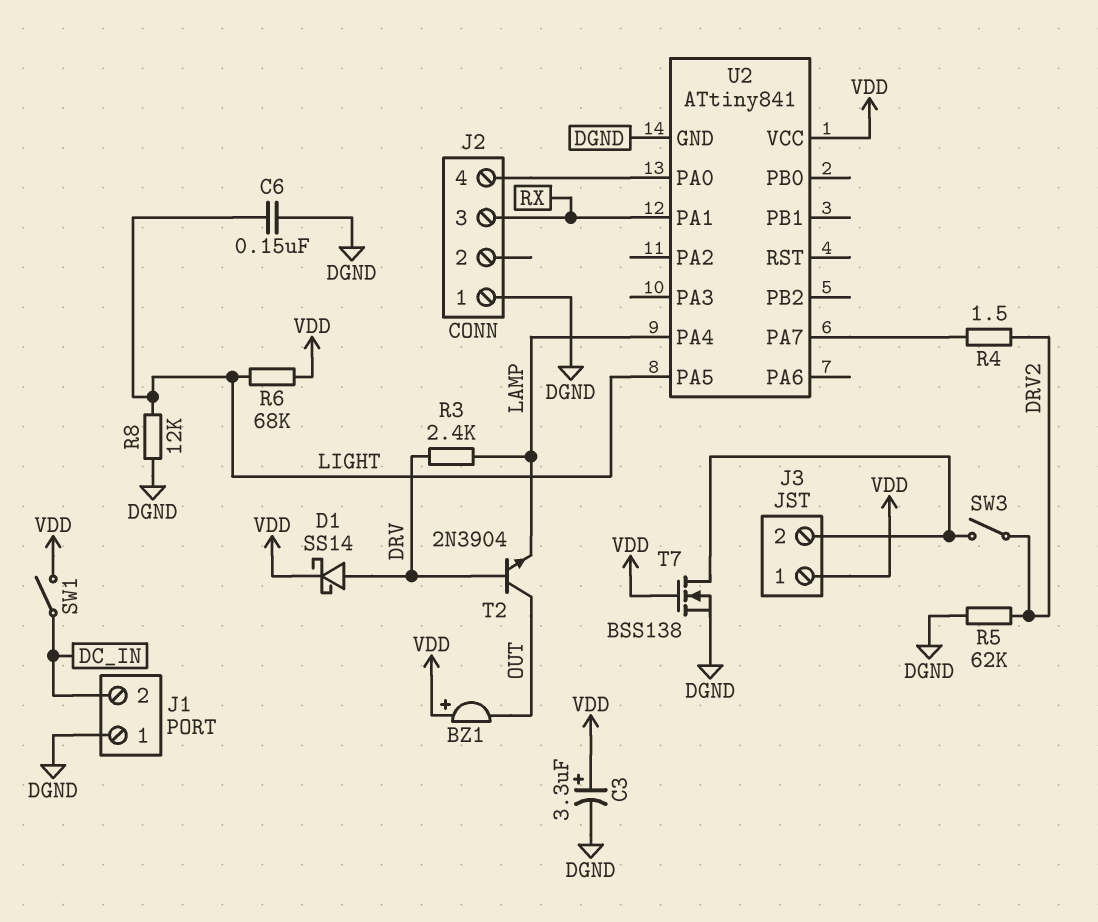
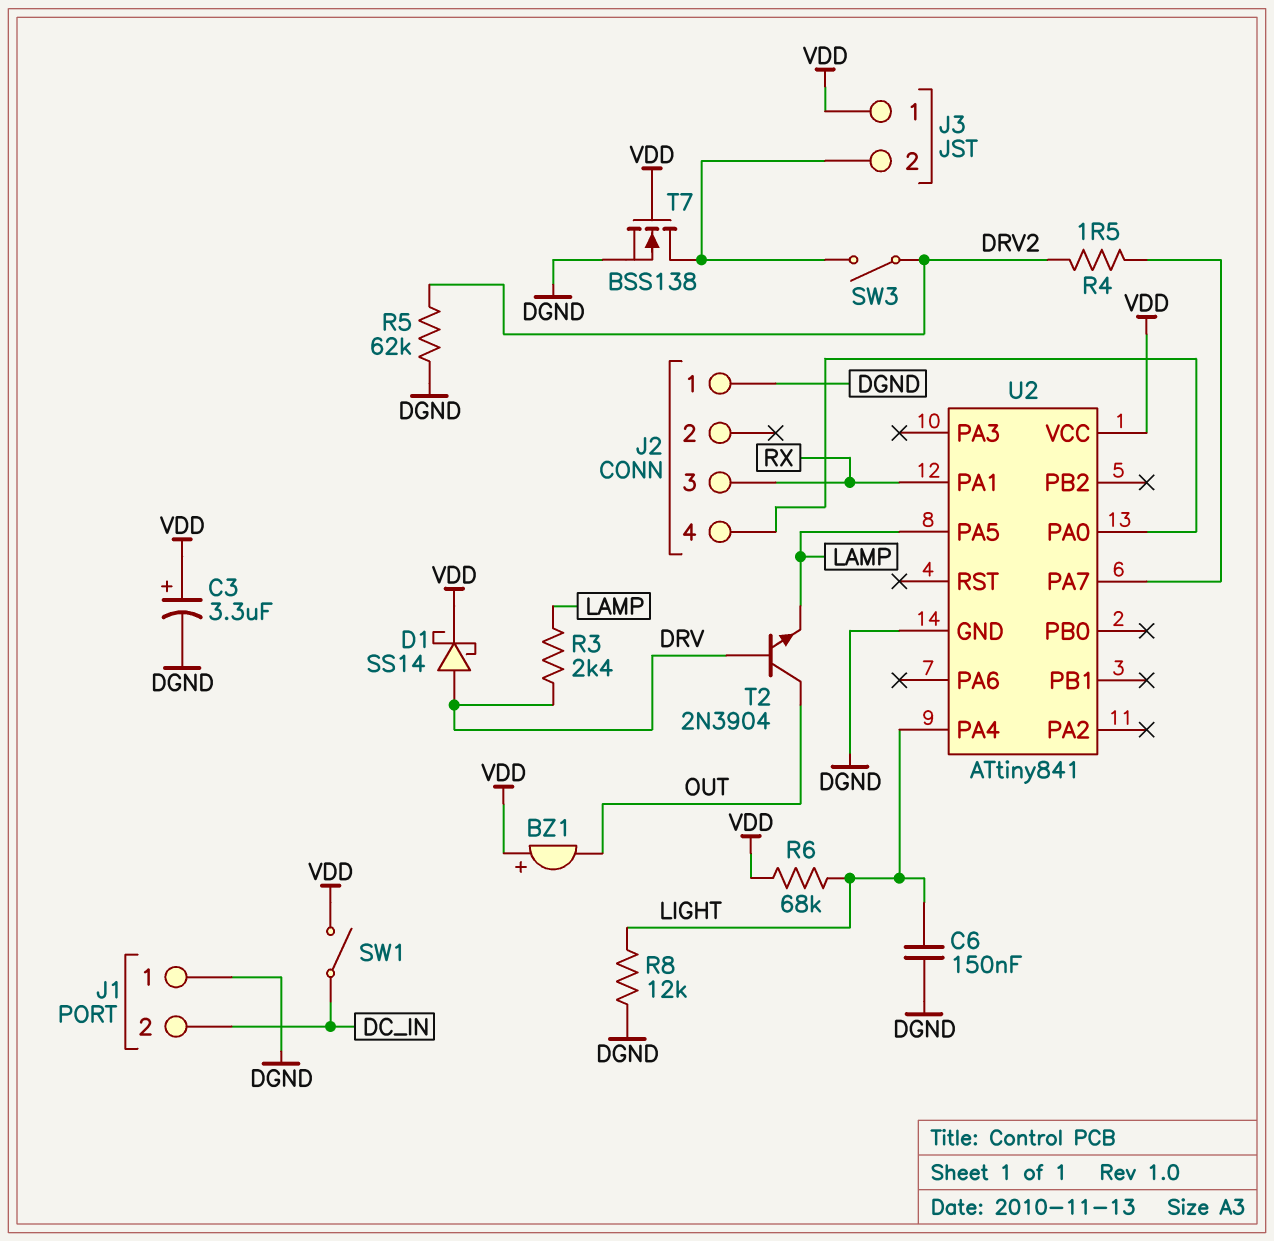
U2 pin PA4: LAMP -> LIGHT
U2 pin PA5: LIGHT -> LAMP

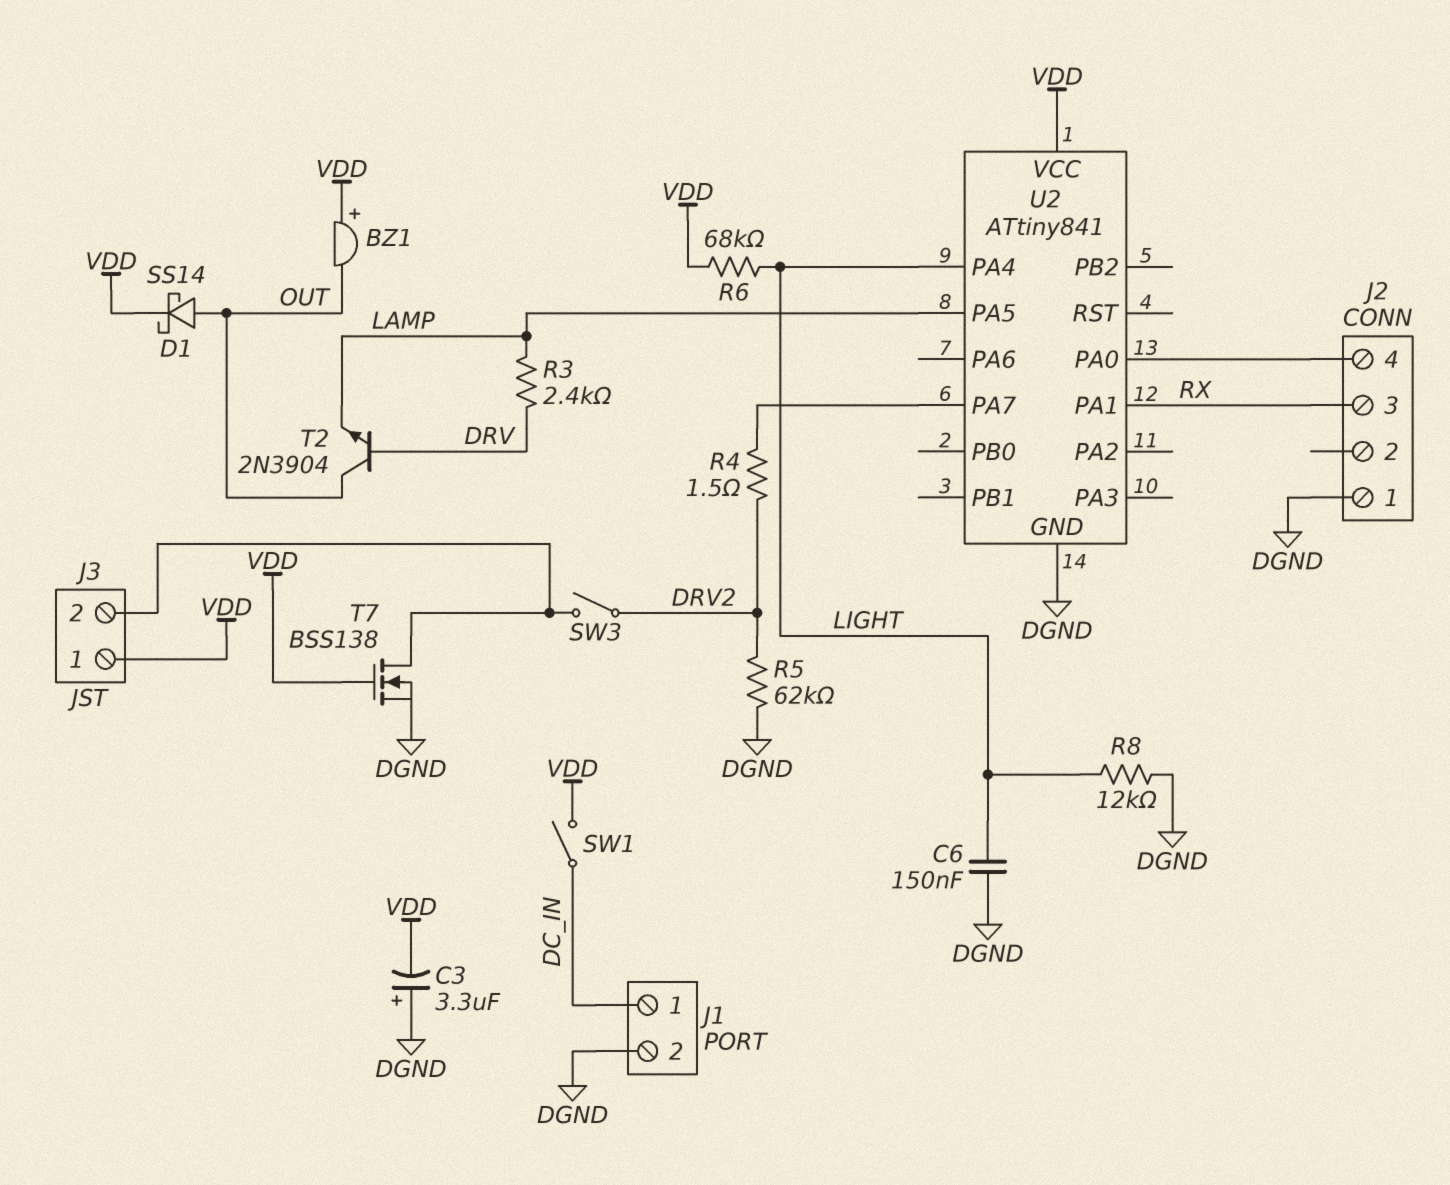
C3: 3.3uF (plus VDD, minus DGND) -> 3.3uF (plus DGND, minus VDD)
D1: schottky SS14 (A DRV, K VDD) -> schottky SS14 (A OUT, K VDD)
J1 pin 1: DGND -> DC_IN
J1 pin 2: DC_IN -> DGND

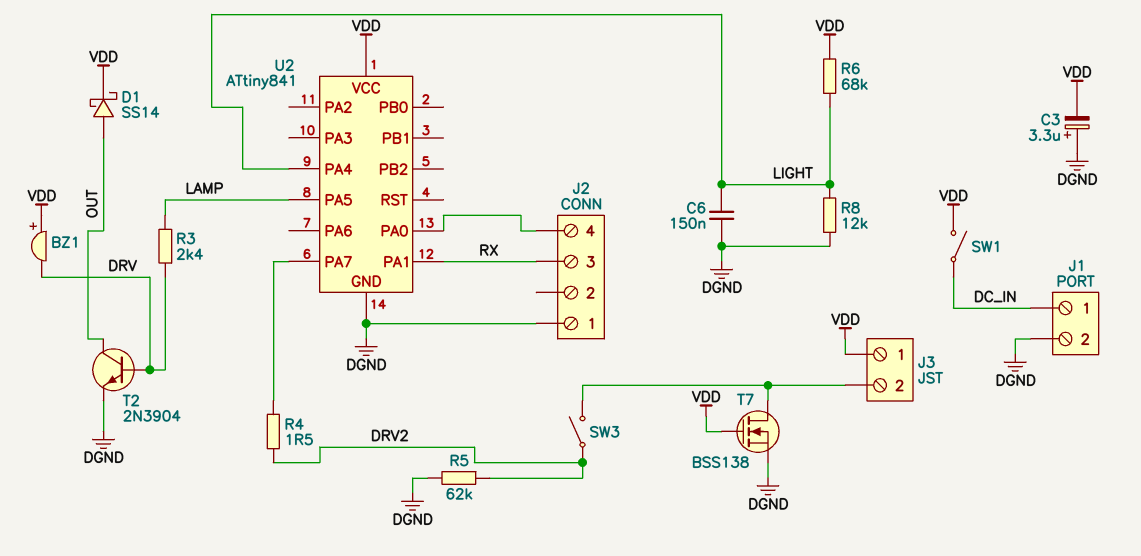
BZ1: buzzer (plus VDD, minus OUT) -> buzzer (plus VDD, minus DRV)
T2: NPN 2N3904 (B DRV, C OUT, E LAMP) -> NPN 2N3904 (B DRV, C OUT, E DGND)

